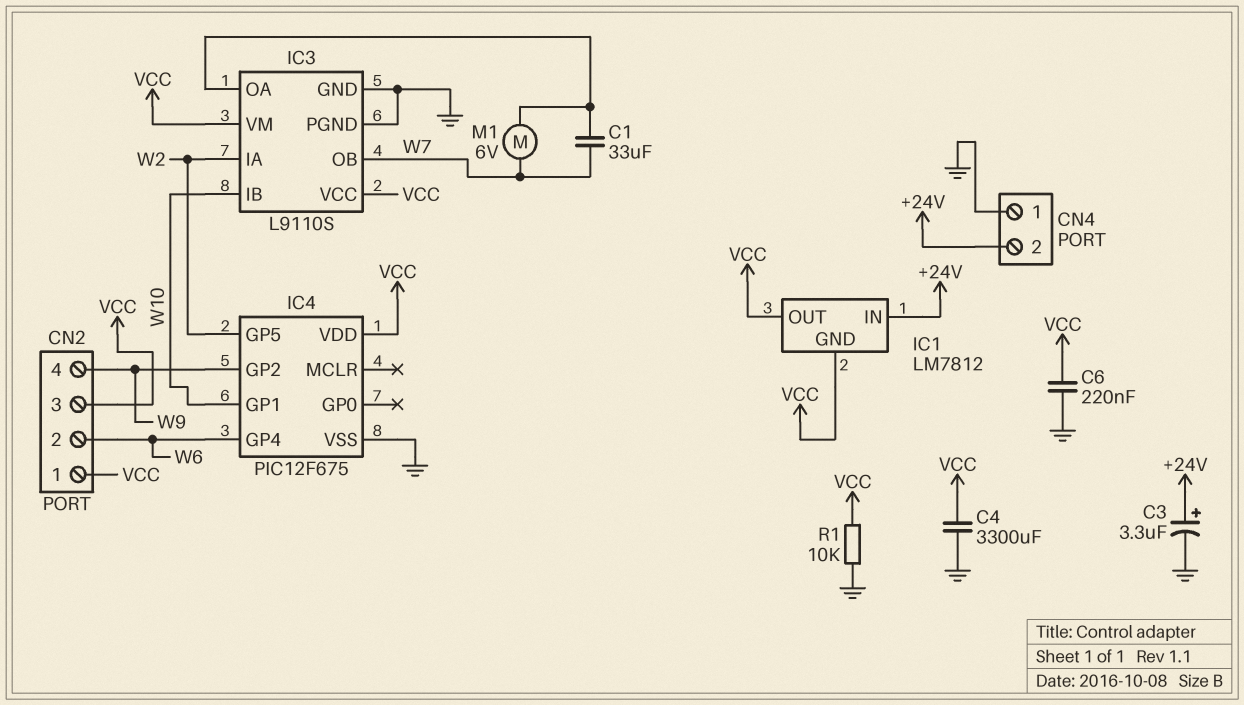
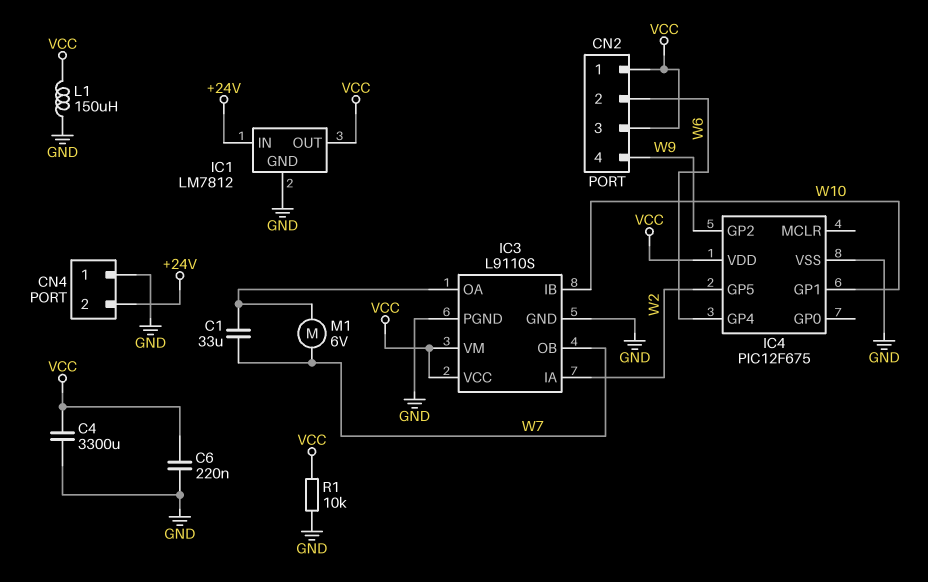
C3: 3.3uF (plus +24V, minus GND) -> none
IC1 pin GND: VCC -> GND
L1: none -> 150uH (GND, VCC)

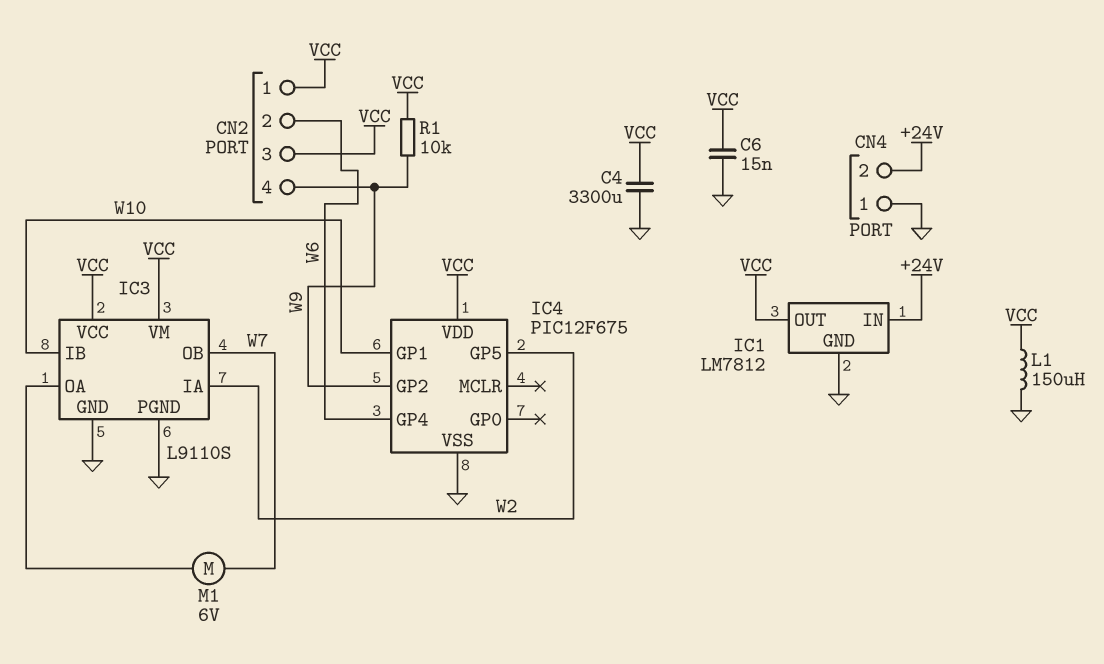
C1: 33uF (IC3/OA, W7) -> none
C6: 220nF (GND, VCC) -> 15nF (GND, VCC)
R1: 10k (GND, VCC) -> 10k (VCC, W9)

